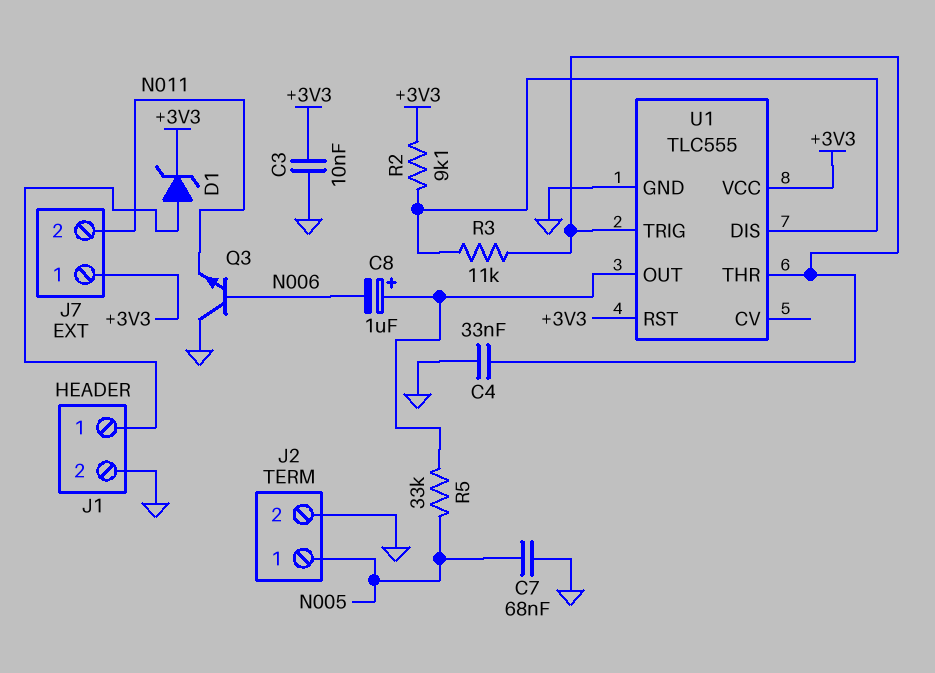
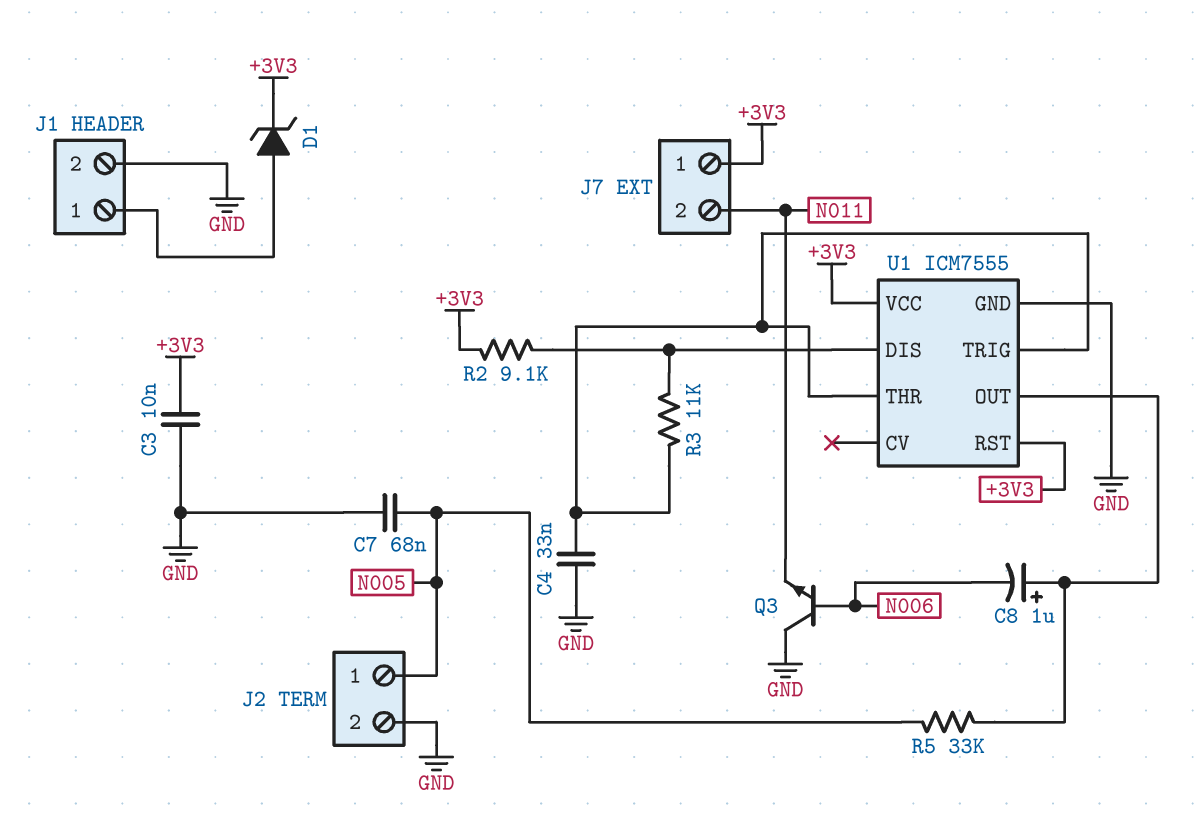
U1: TLC555 -> ICM7555

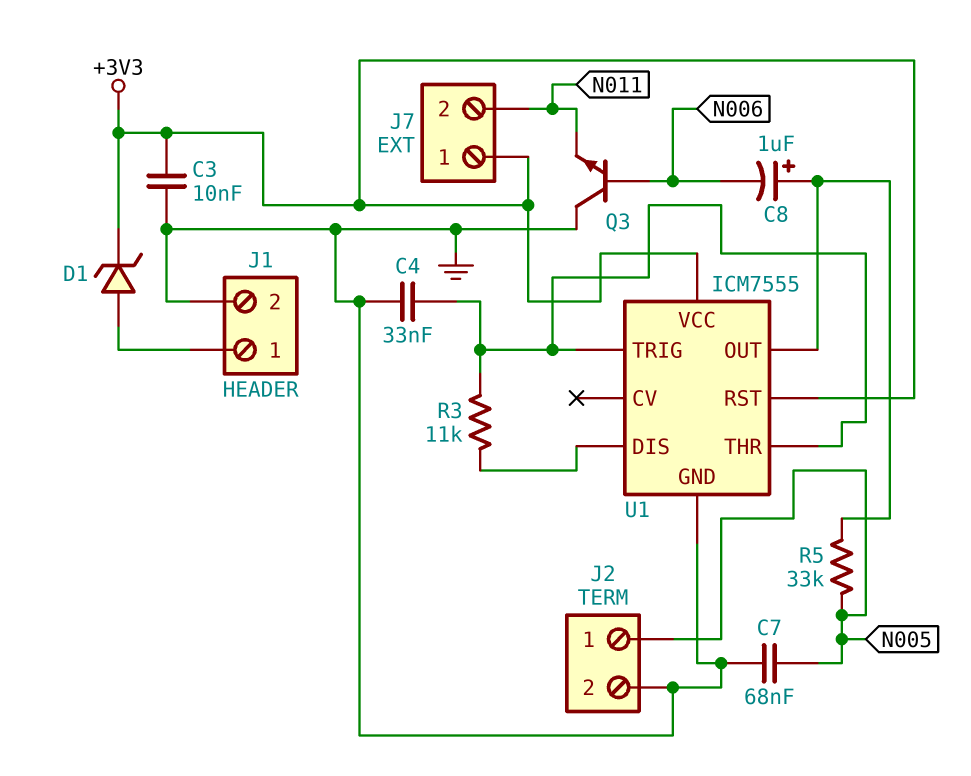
R2: 9.1k (+3V3, U1/DIS) -> none

